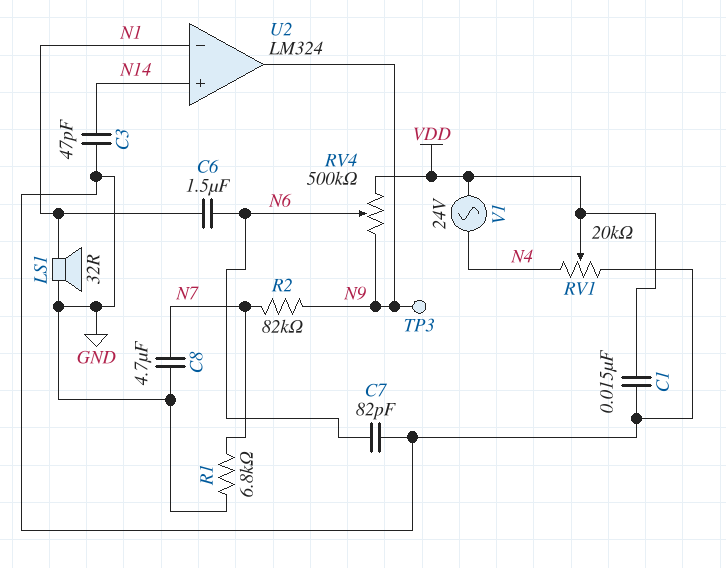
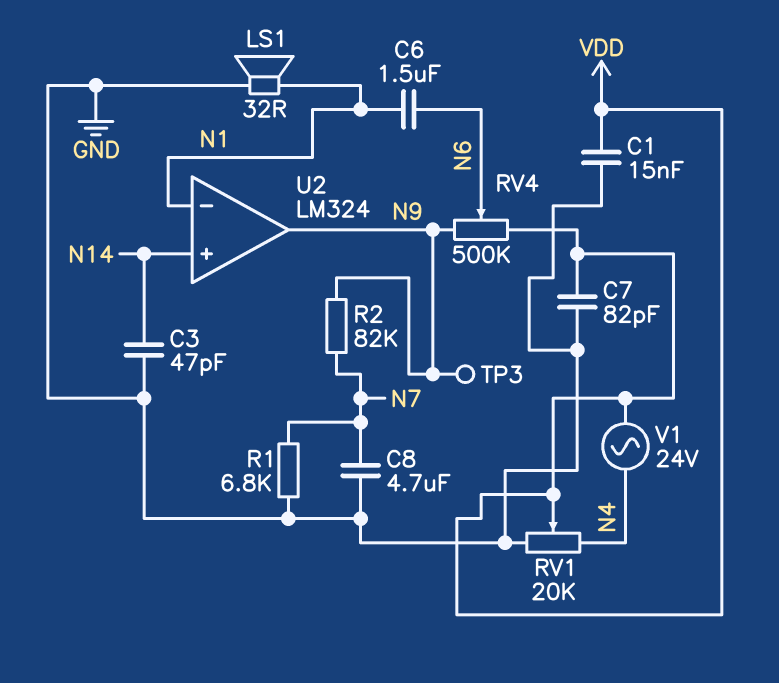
C7: 82pF (GND, N6) -> 82pF (GND, VDD)

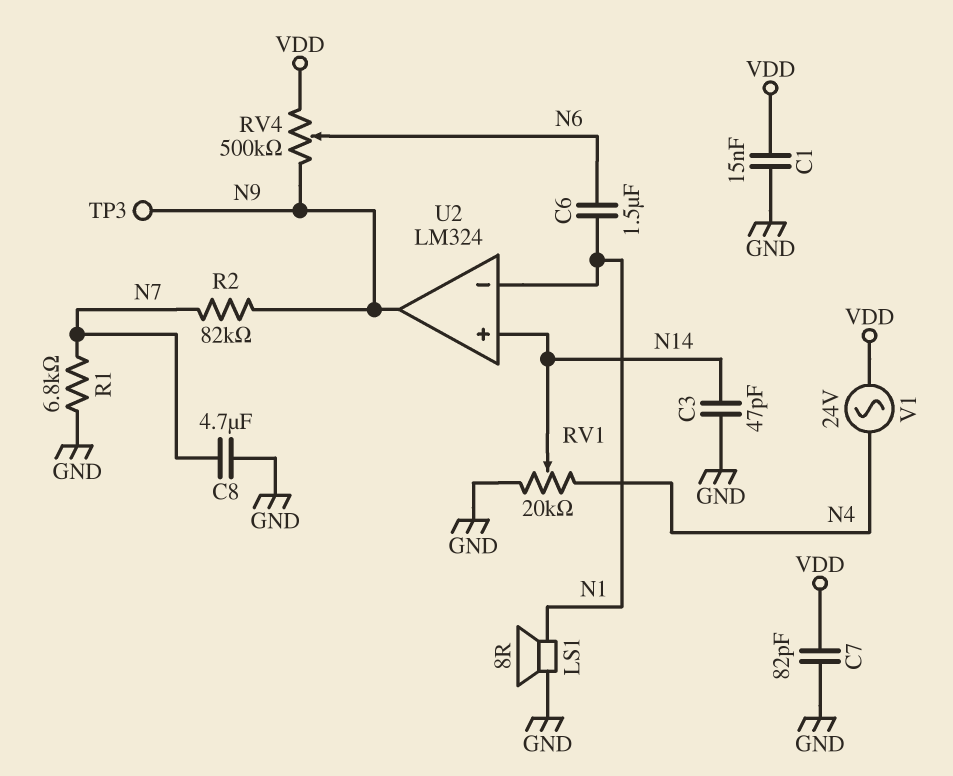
LS1: speaker 32R (GND, N1) -> speaker 8R (GND, N1)
RV1: 20k (GND, N4, wiper VDD) -> 20k (GND, N4, wiper N14)

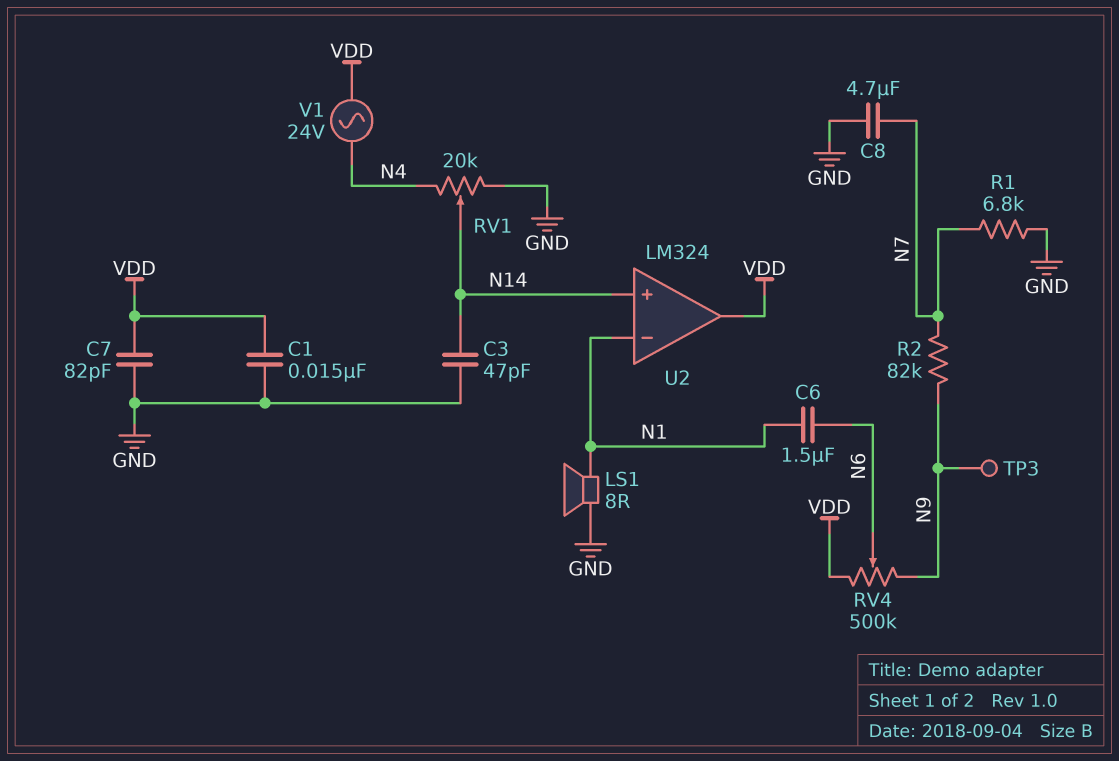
U2 pin out: N9 -> VDD

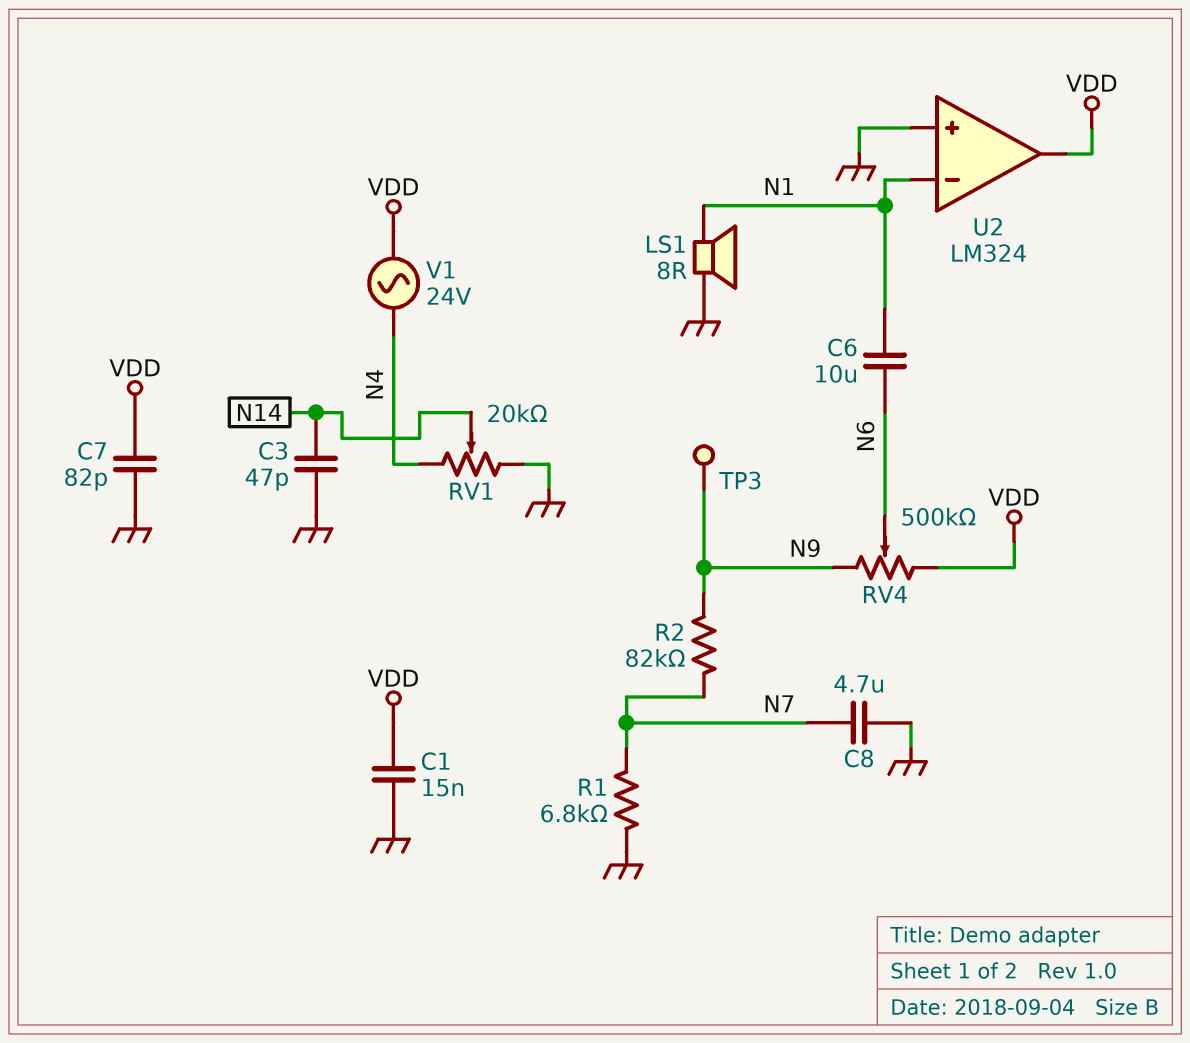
C6: 1.5uF (N1, N6) -> 10uF (N1, N6)
U2 pin in+: N14 -> GND

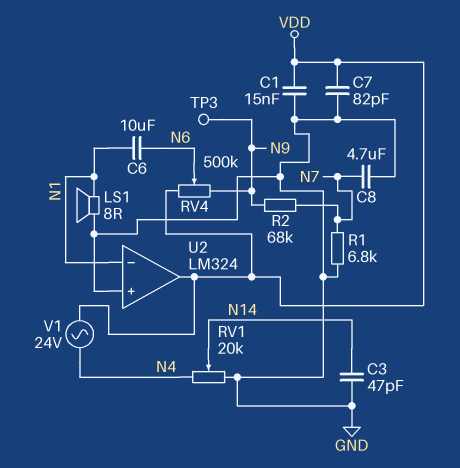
R2: 82k (N7, N9) -> 68k (N7, N9)

